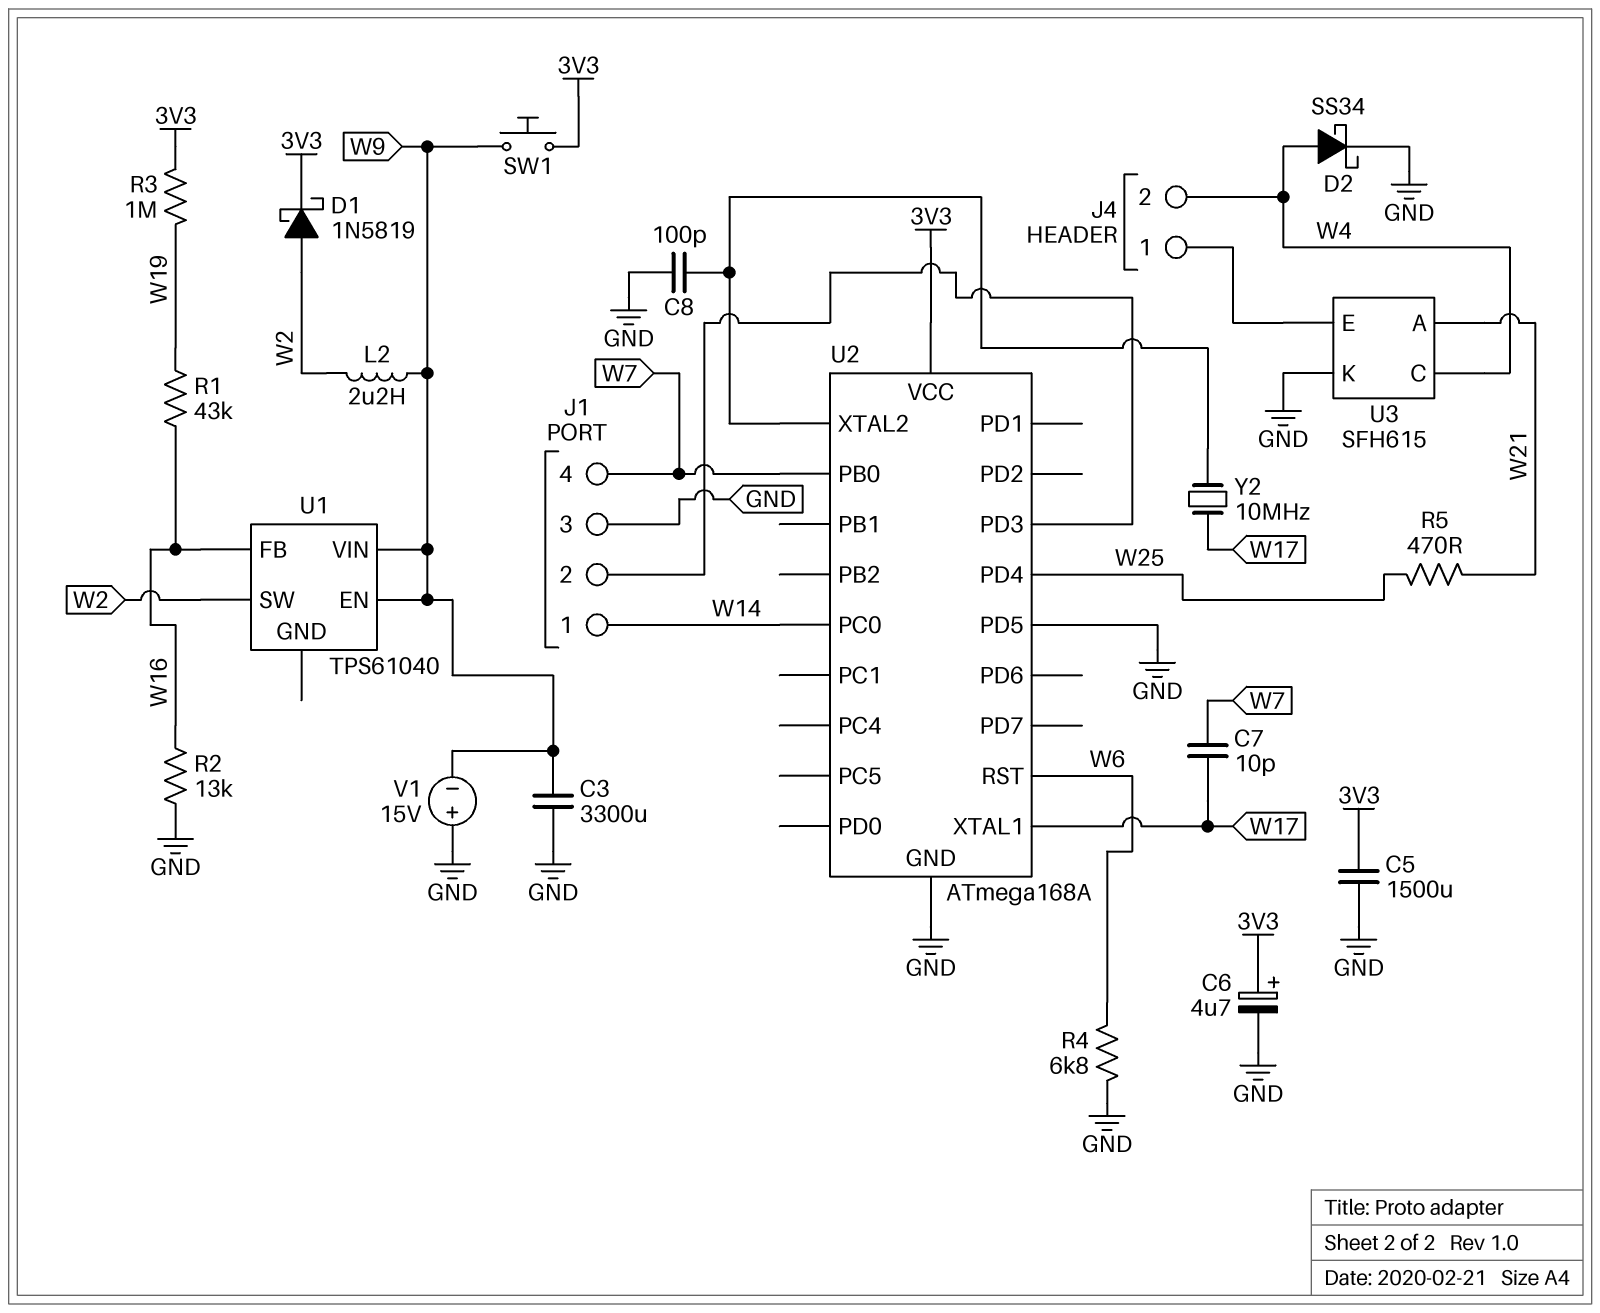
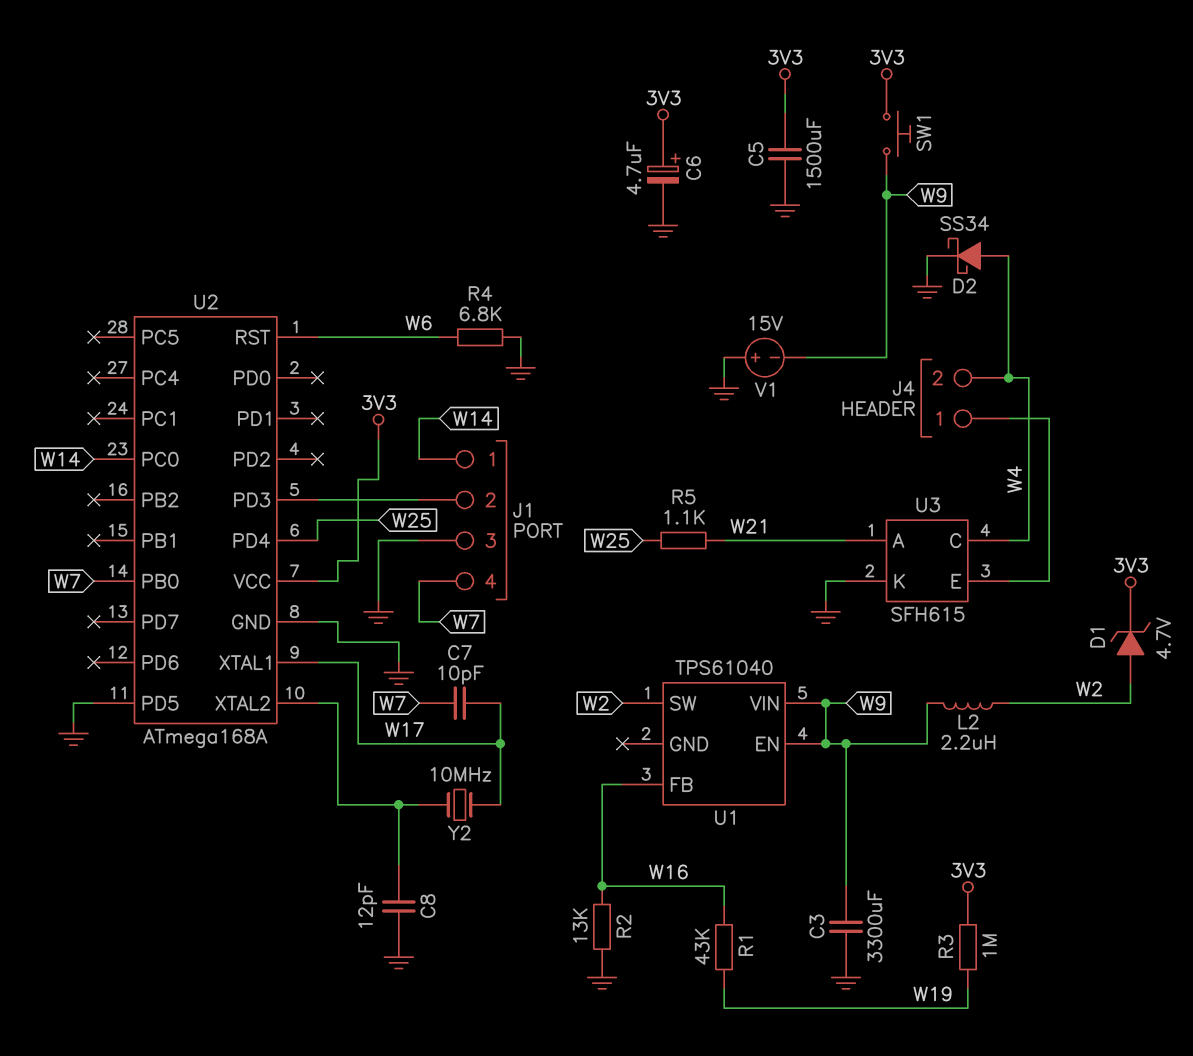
C8: 100pF (GND, U2/XTAL2) -> 12pF (GND, U2/XTAL2)
D1: schottky 1N5819 (A W2, K 3V3) -> zener 4.7V (A W2, K 3V3)
R5: 470 (W21, W25) -> 1.1k (W21, W25)

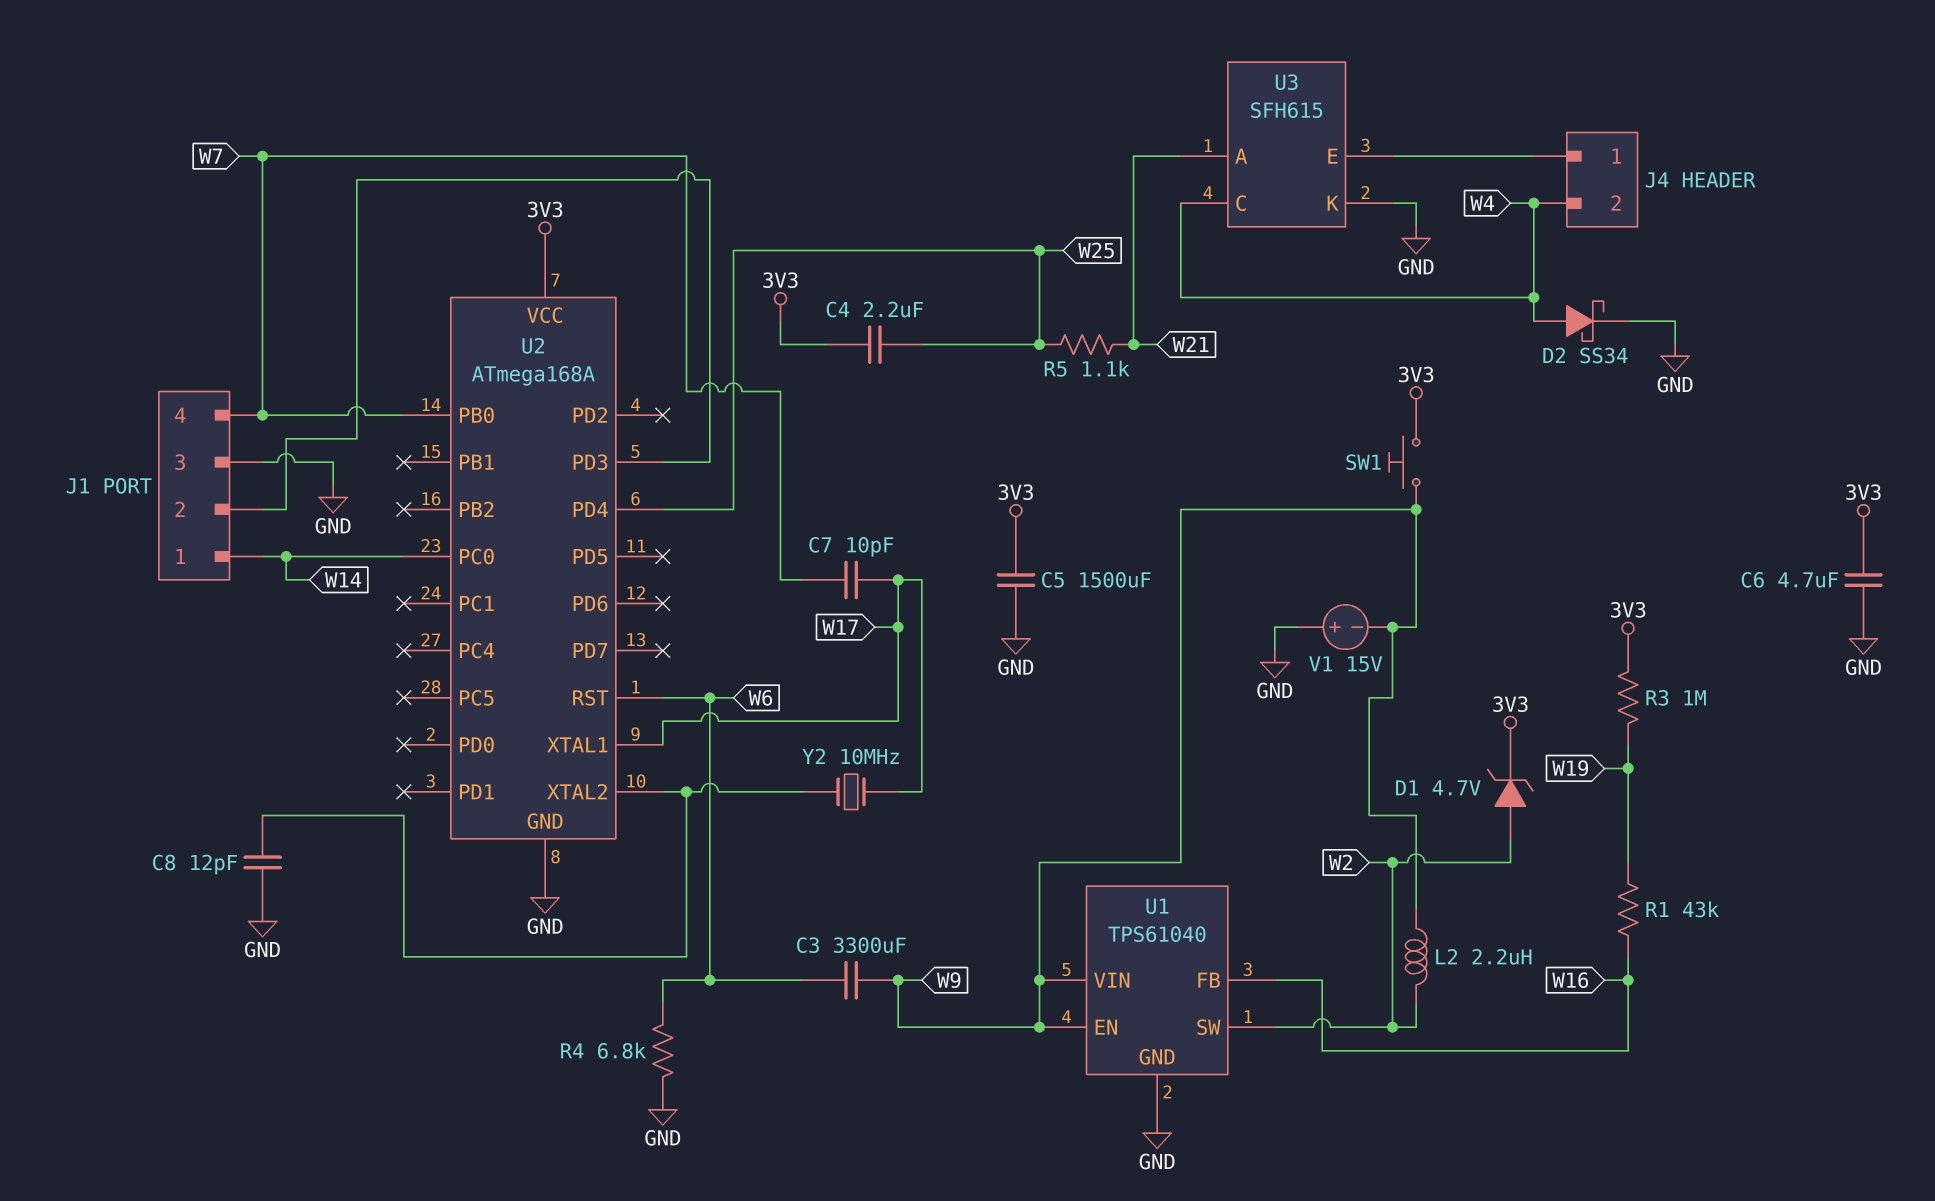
C3: 3300uF (GND, W9) -> 3300uF (W6, W9)
C4: none -> 2.2uF (3V3, W25)
C6: 4.7uF (plus 3V3, minus GND) -> 4.7uF (3V3, GND)
R2: 13k (GND, W16) -> none
U1 pin GND: none -> GND
U2 pin PD5: GND -> none

